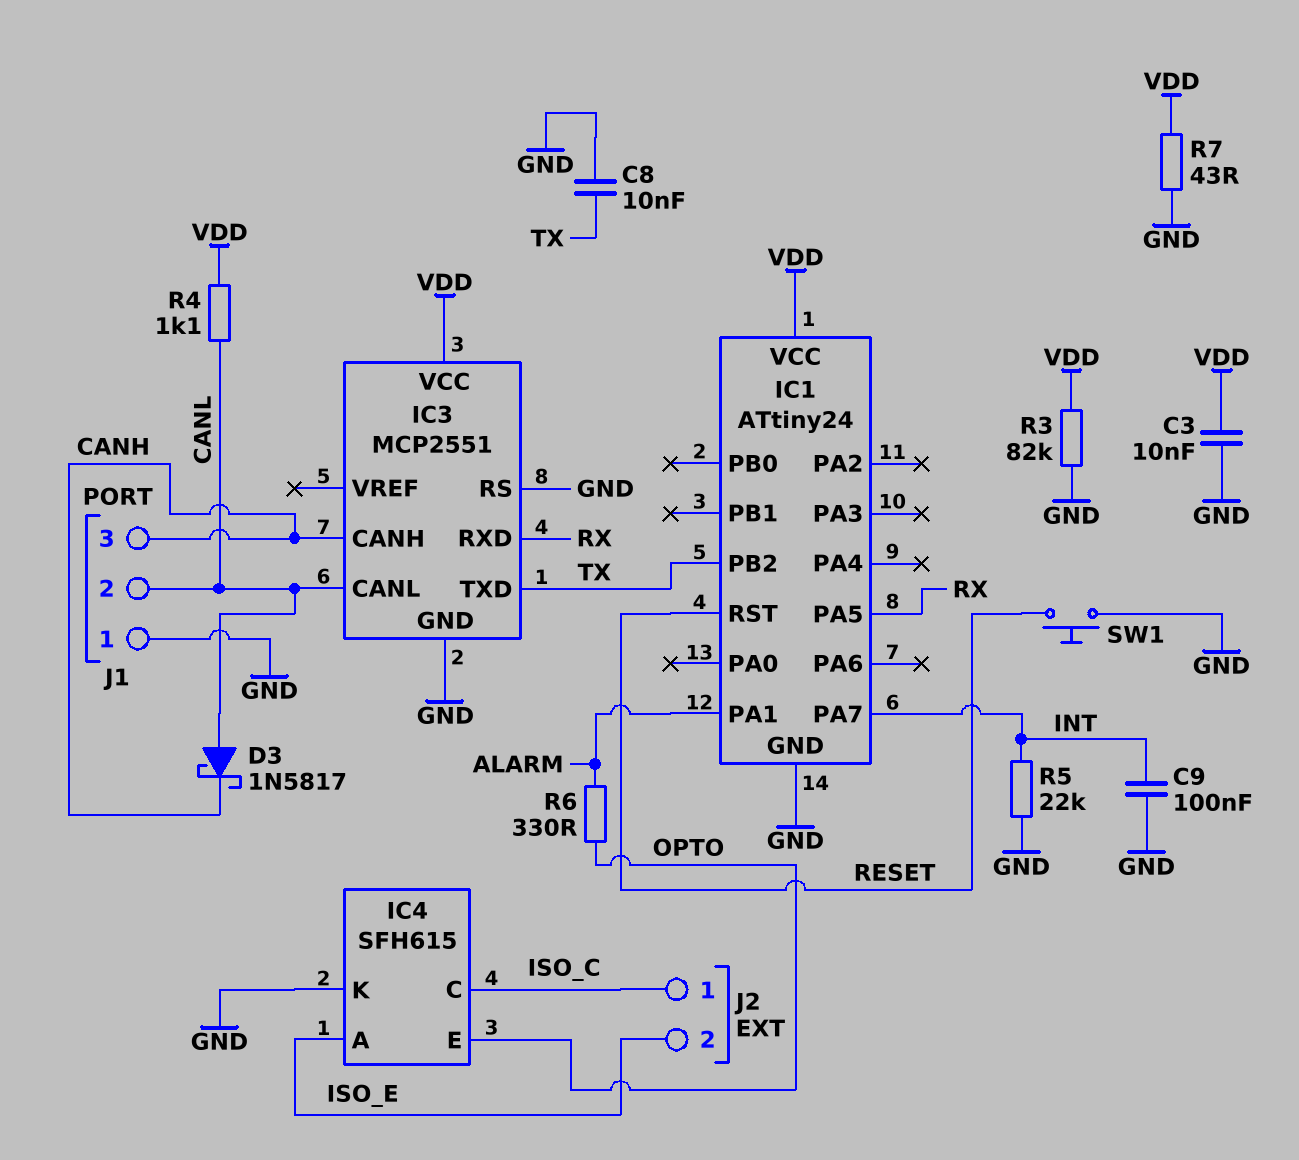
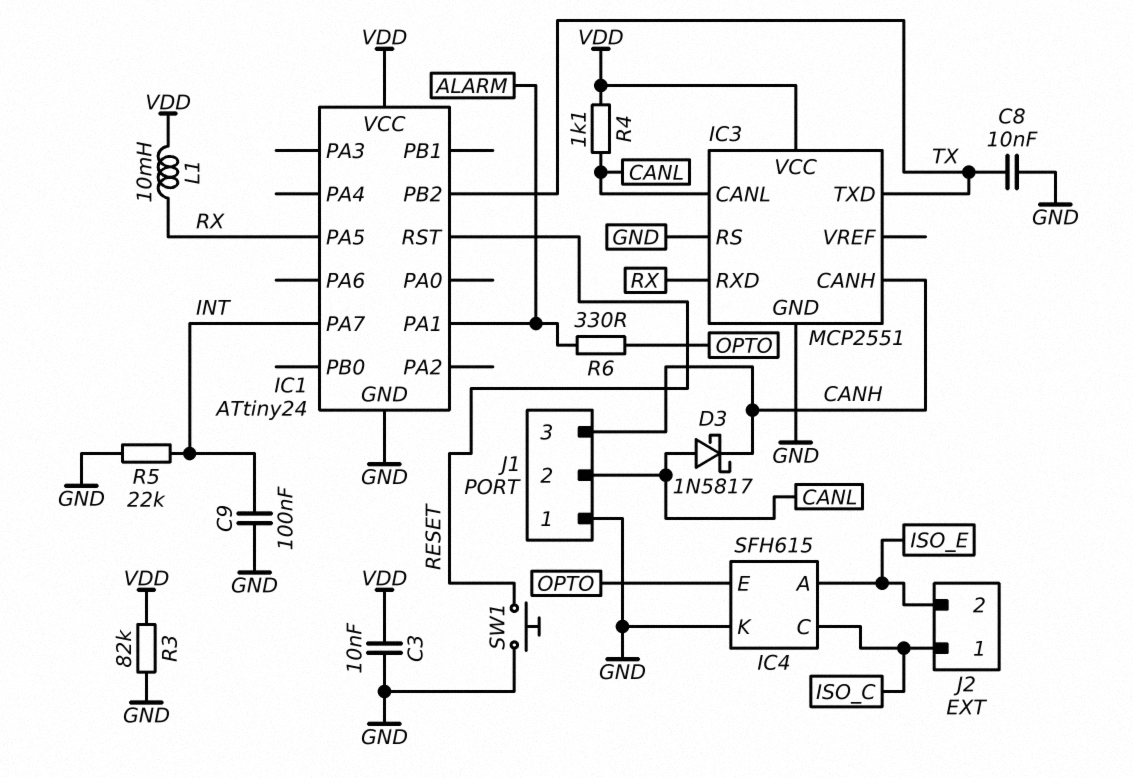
L1: none -> 10mH (RX, VDD)
R7: 43 (GND, VDD) -> none

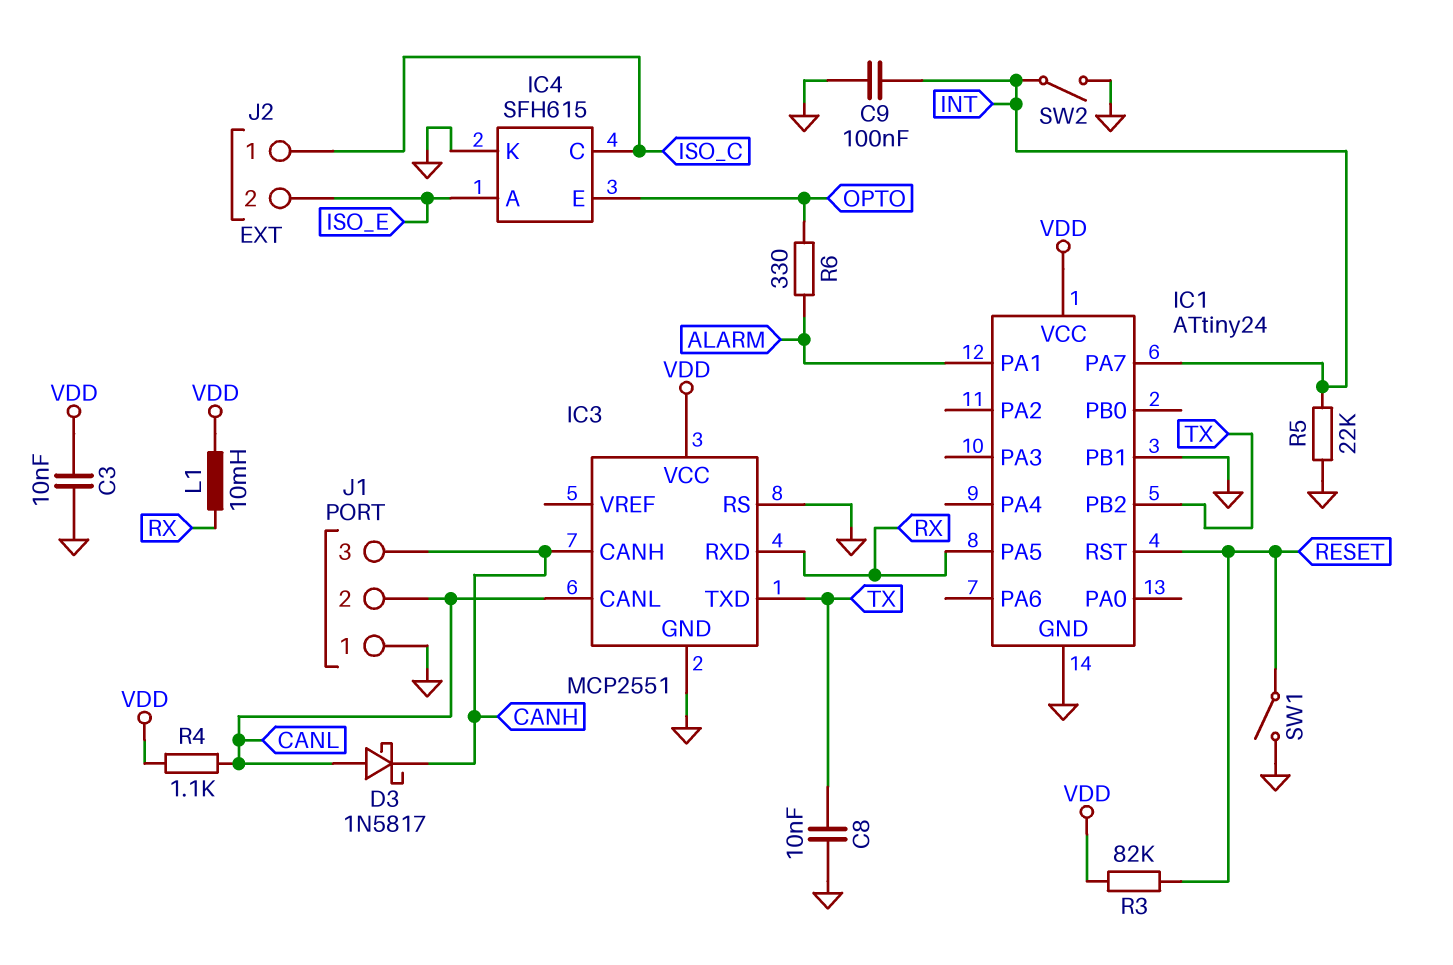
IC1 pin PB1: none -> GND
R3: 82k (GND, VDD) -> 82k (RESET, VDD)
SW1: button (GND, RESET) -> switch (GND, RESET)
SW2: none -> switch (GND, INT)

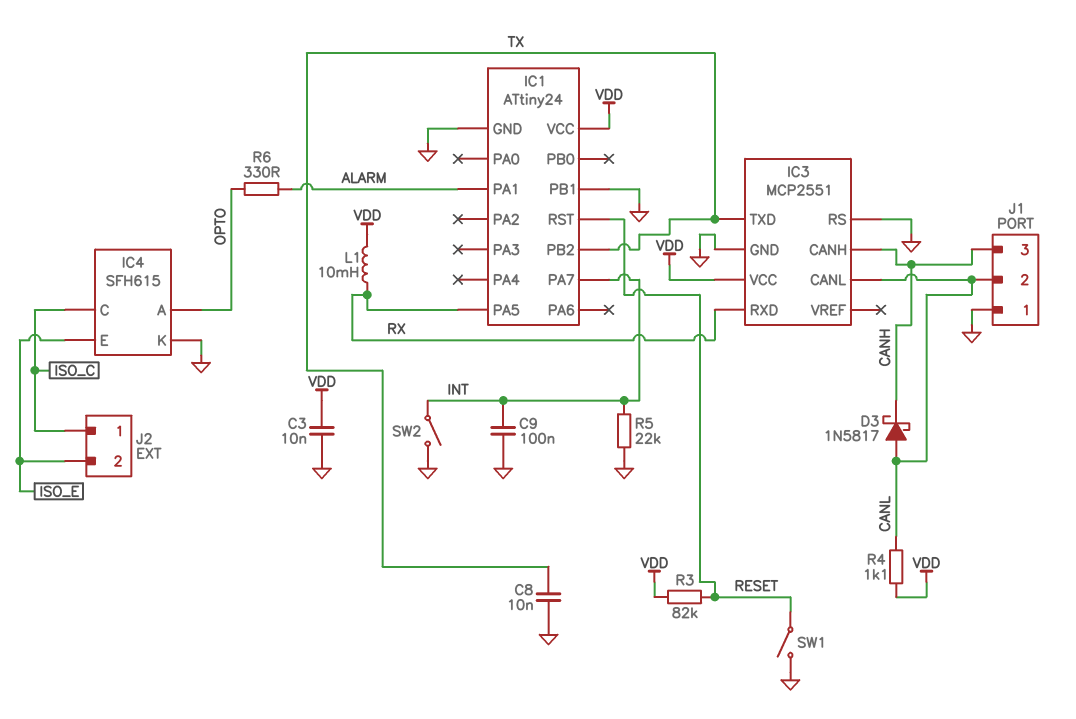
IC4 pin A: ISO_E -> OPTO
IC4 pin E: OPTO -> ISO_E

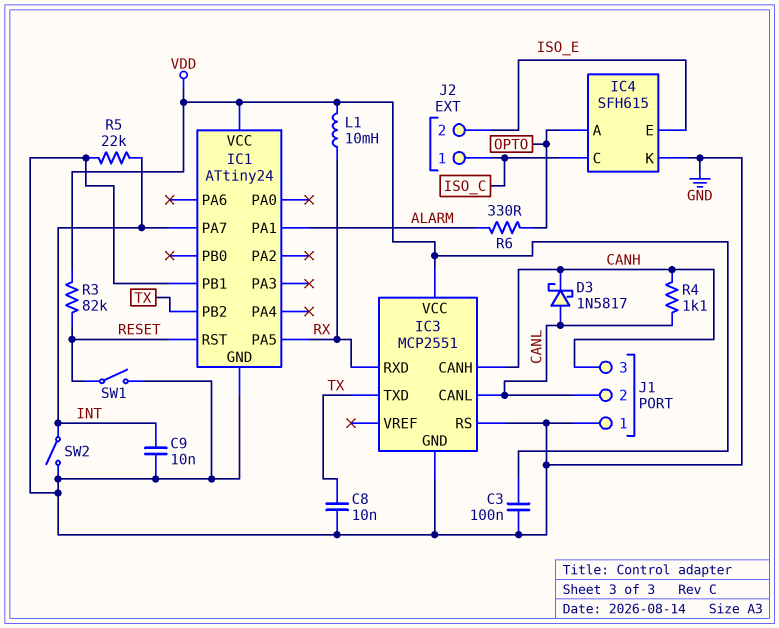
C3: 10nF (GND, VDD) -> 100nF (GND, VDD)
C9: 100nF (GND, INT) -> 10nF (GND, INT)
R4: 1.1k (CANL, VDD) -> 1.1k (CANH, CANL)

